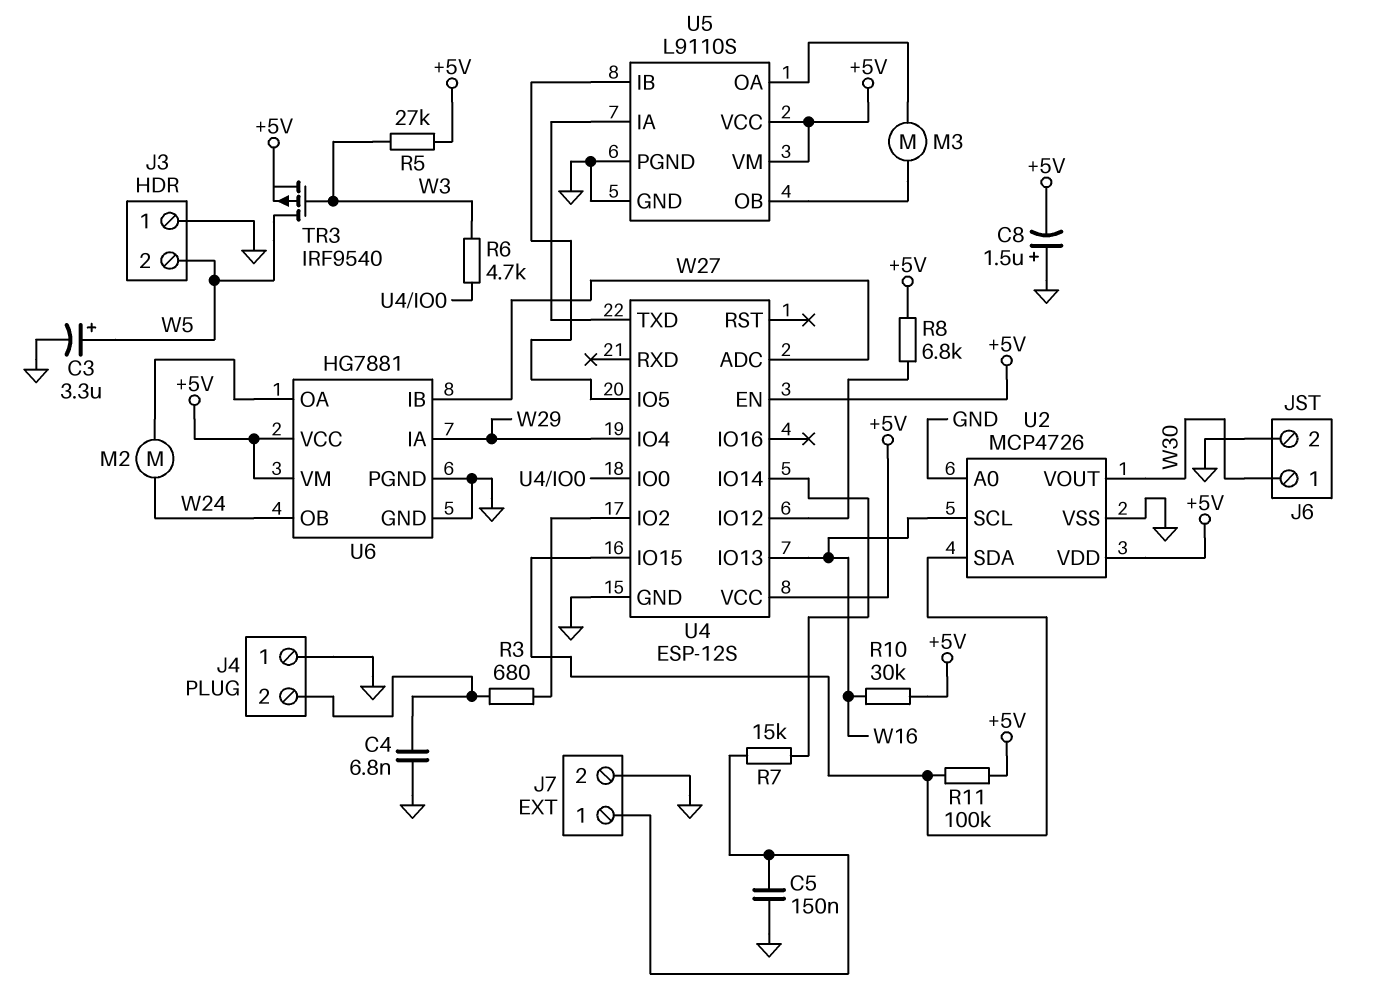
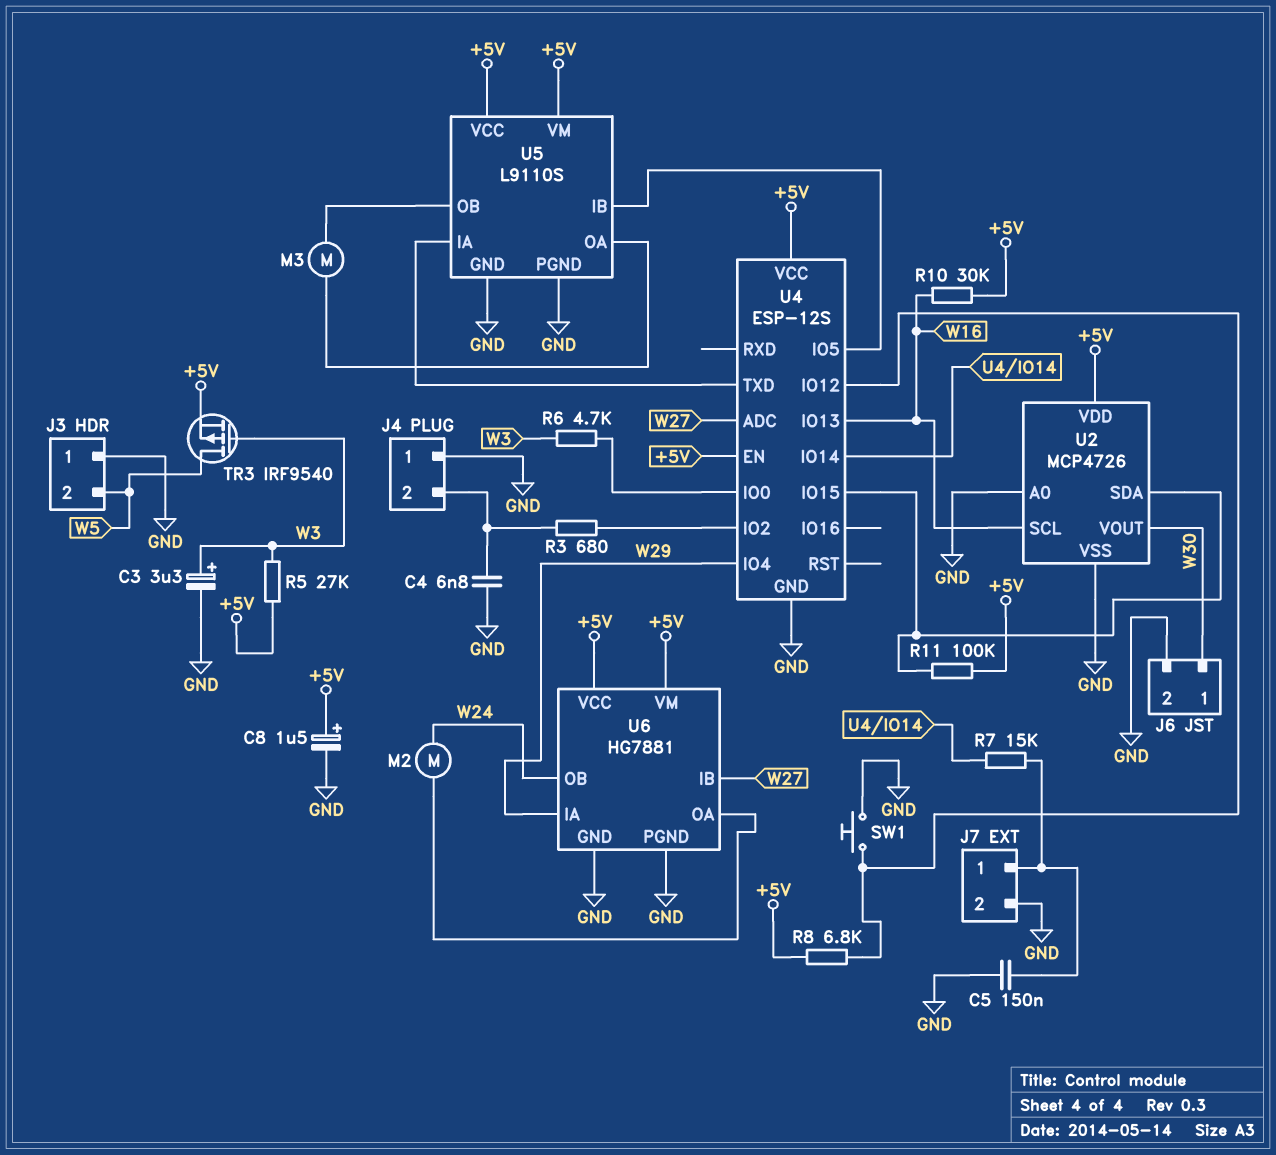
C3: 3.3uF (plus W5, minus GND) -> 3.3uF (plus W3, minus GND)
C8: 1.5uF (plus GND, minus +5V) -> 1.5uF (plus +5V, minus GND)
SW1: none -> button (GND, U4/IO12)

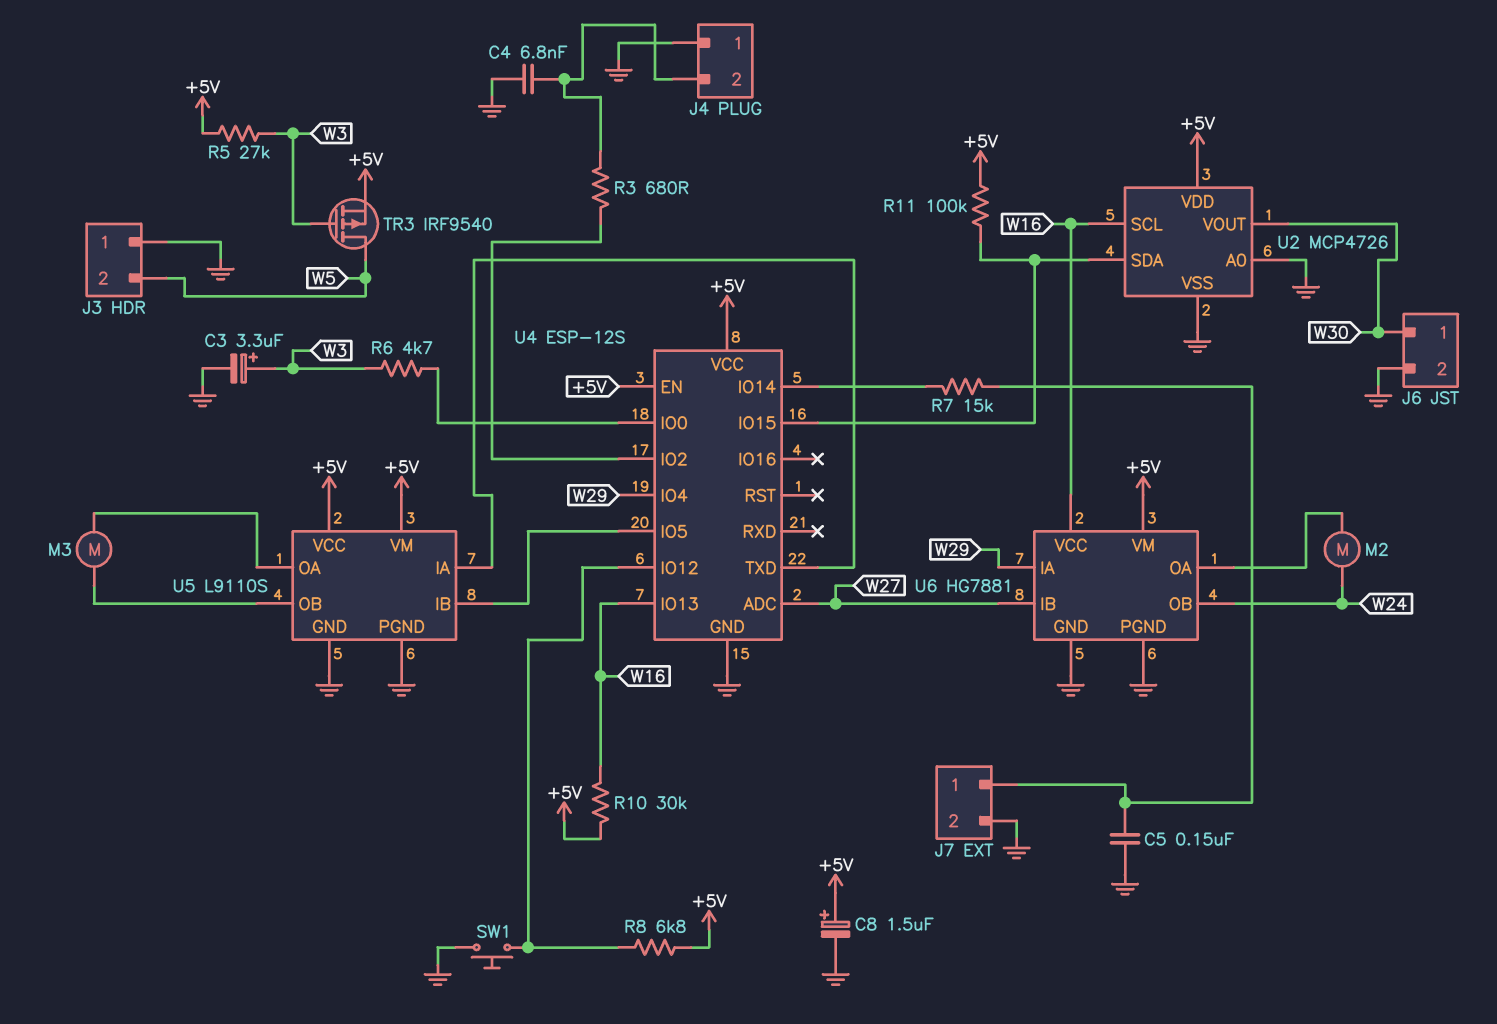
U6 pin VCC: +5V -> W16

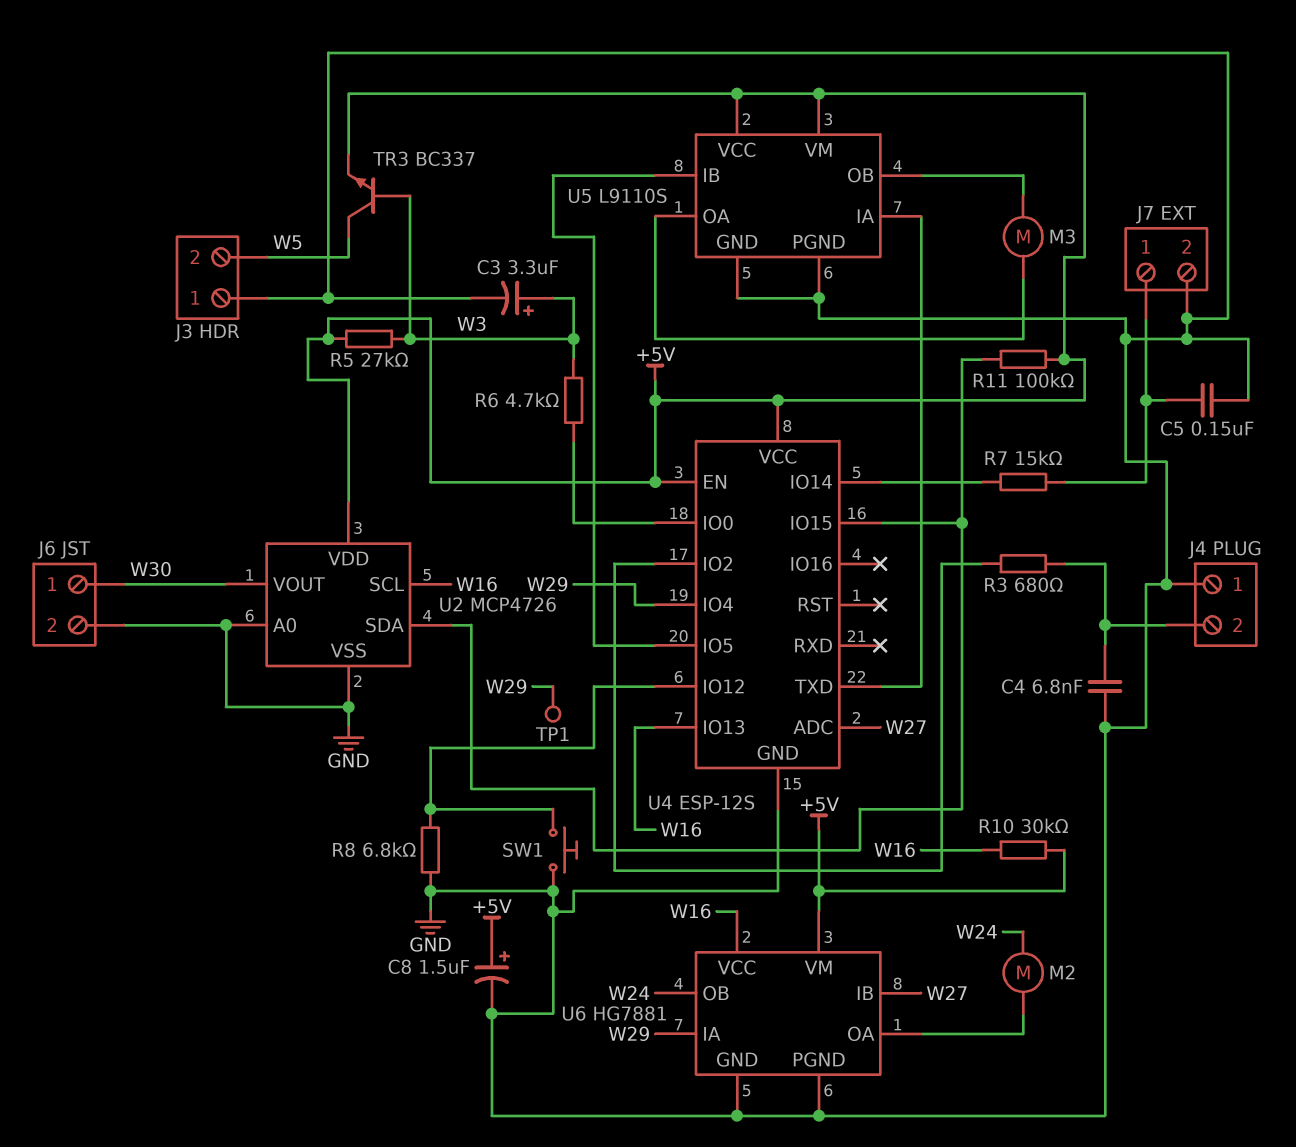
R8: 6.8k (+5V, U4/IO12) -> 6.8k (GND, U4/IO12)
TP1: none -> test point (W29)
TR3: PMOS IRF9540 (G W3, D W5, S +5V) -> NPN BC337 (B W3, C W5, E +5V)

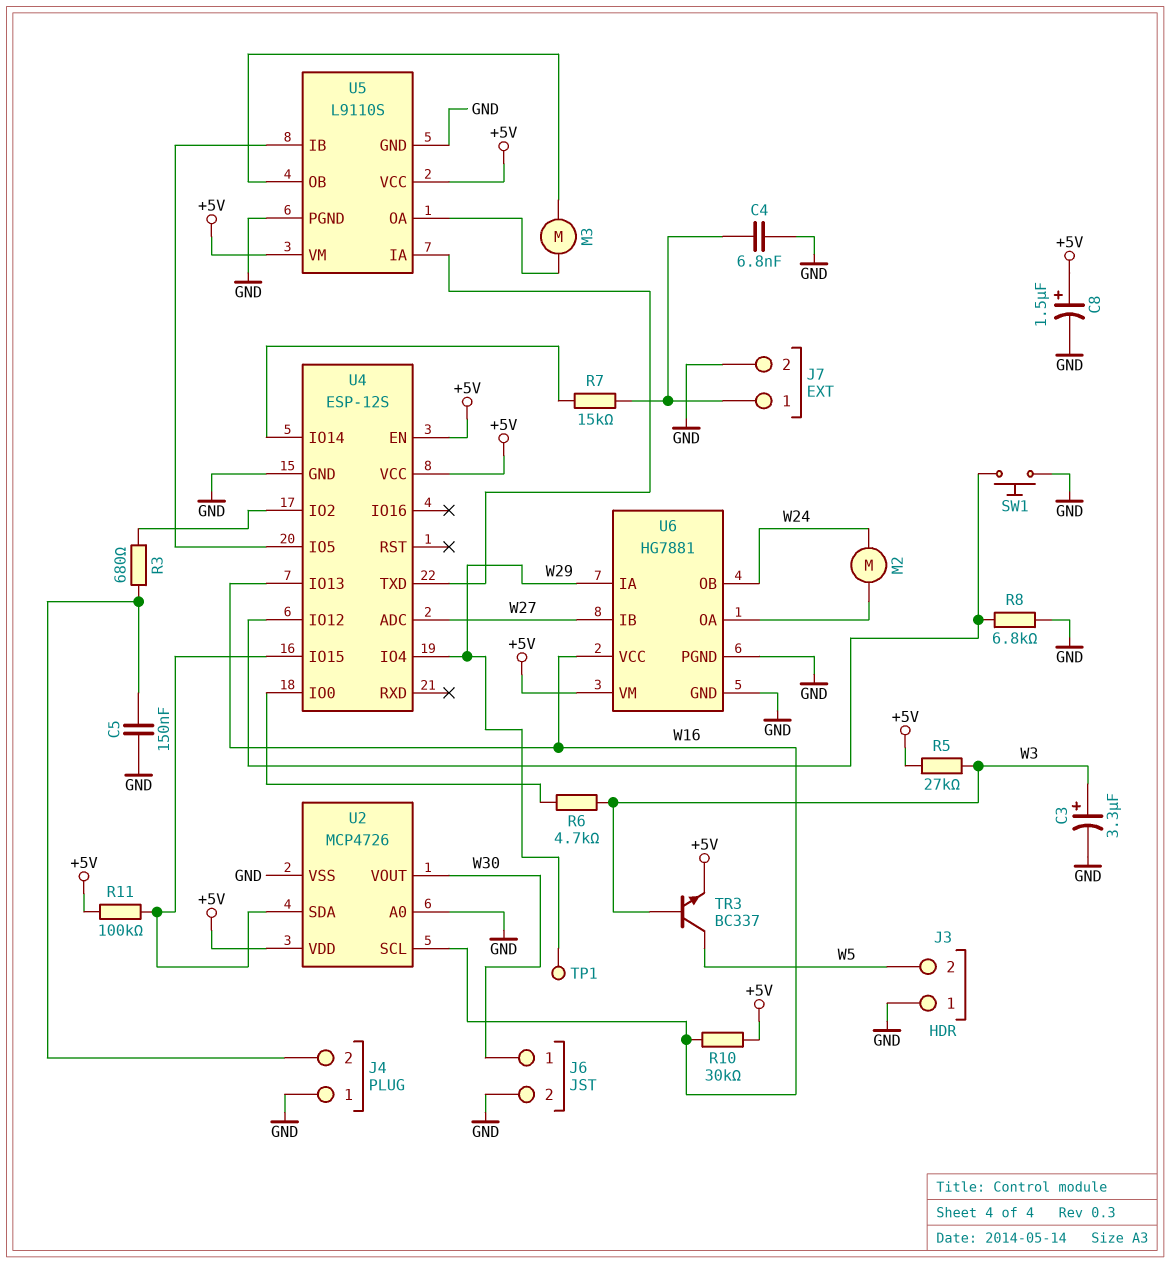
C4: 6.8nF (GND, J4/2) -> 6.8nF (GND, J7/1)
C5: 150nF (GND, J7/1) -> 150nF (GND, J4/2)

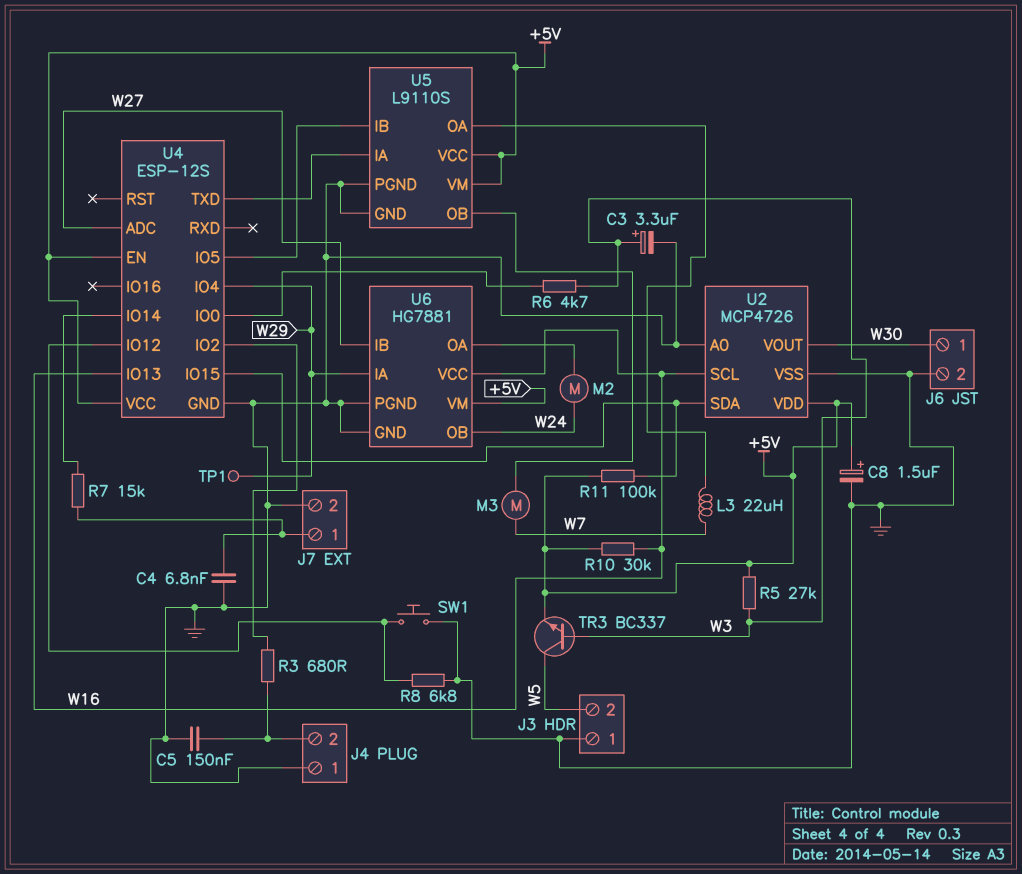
L3: none -> 22uH (U5/OA, W7)
M3: motor (U5/OA, U5/OB) -> motor (U5/OB, W7)

